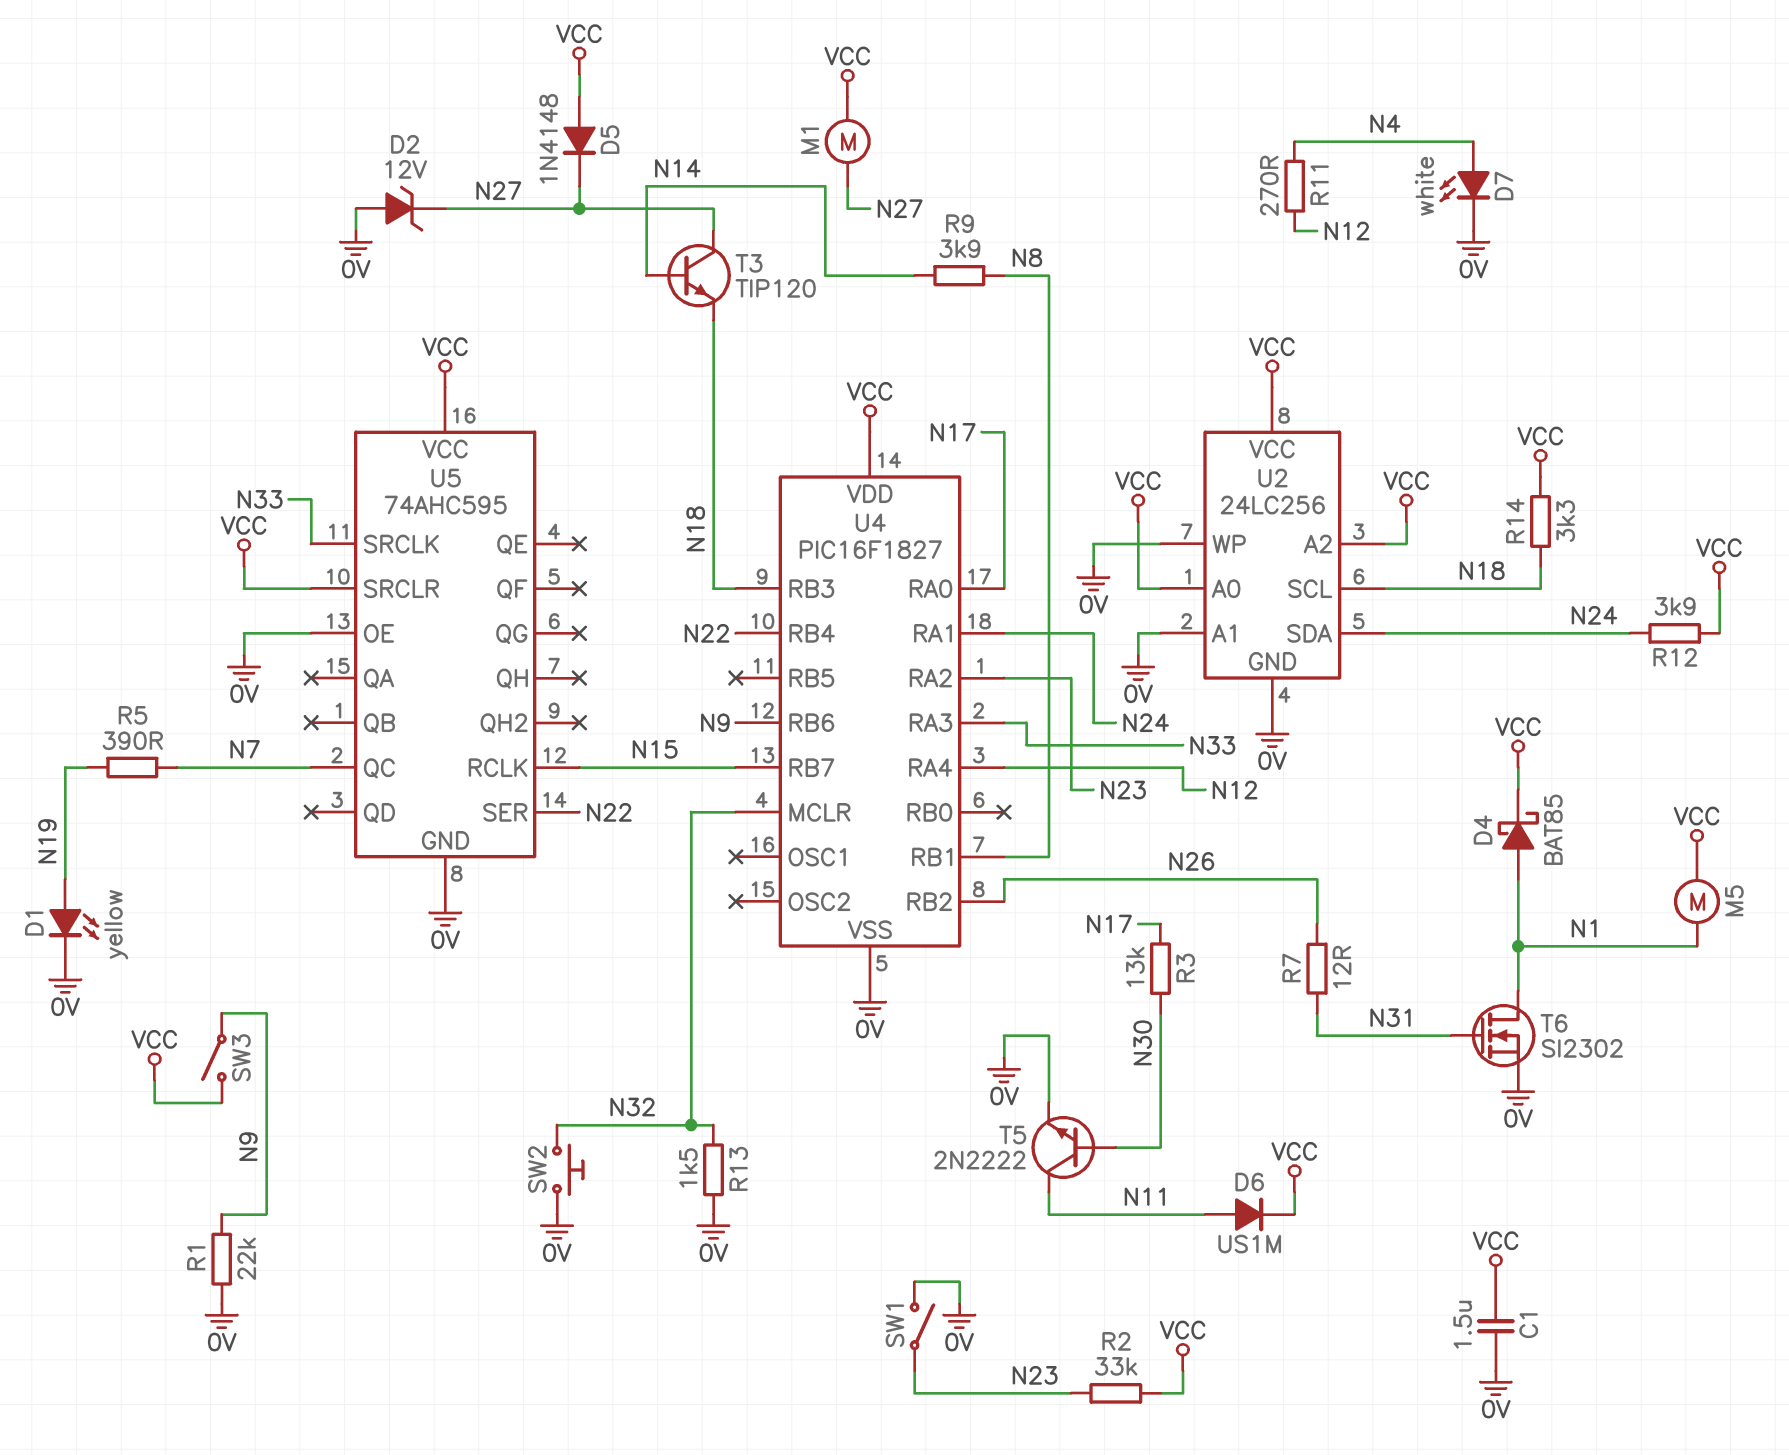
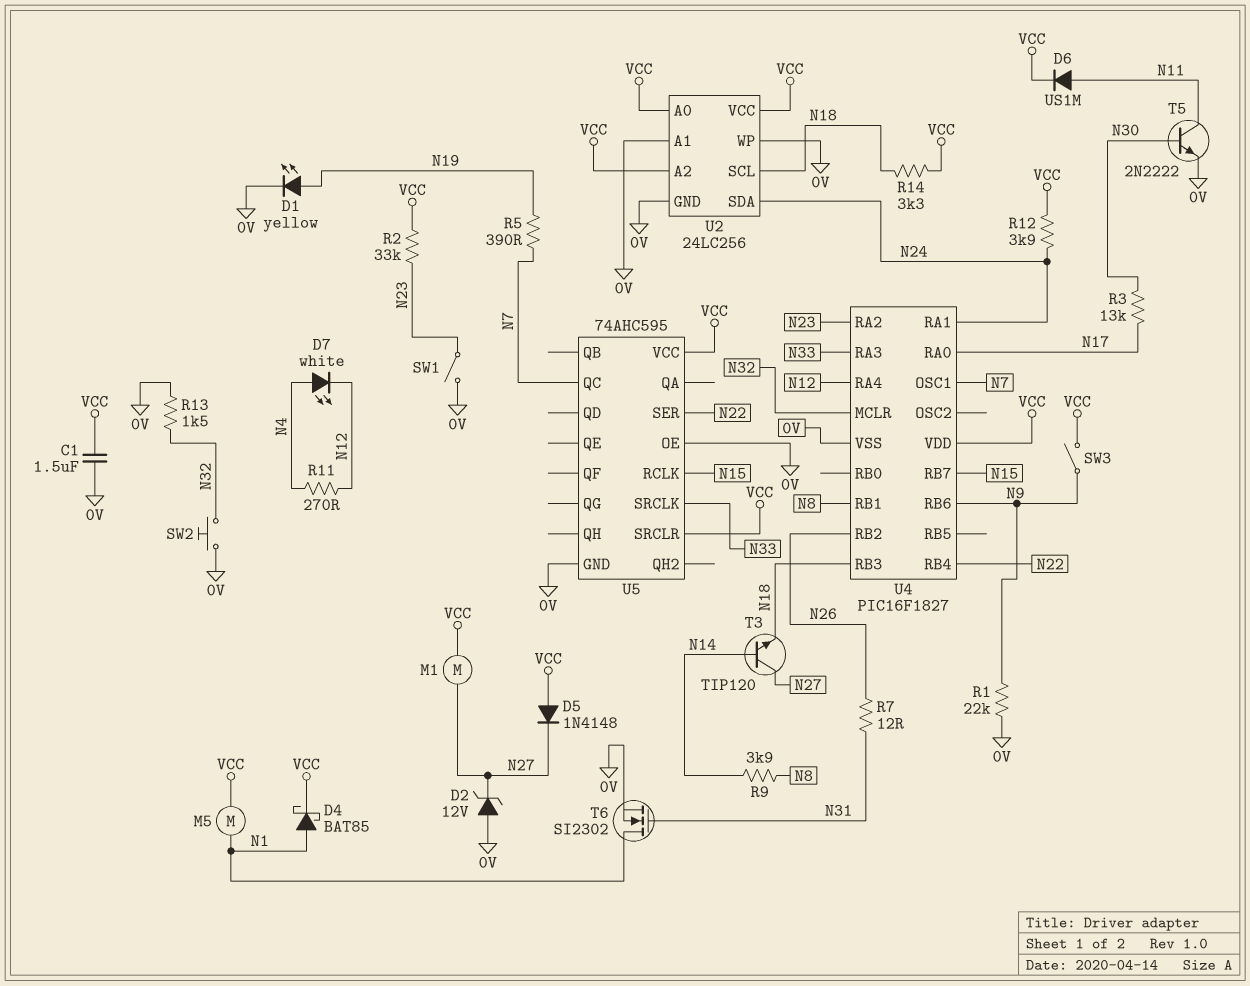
D7: LED white (A N4, K 0V) -> LED white (A N4, K N12)
U4 pin OSC1: none -> N7

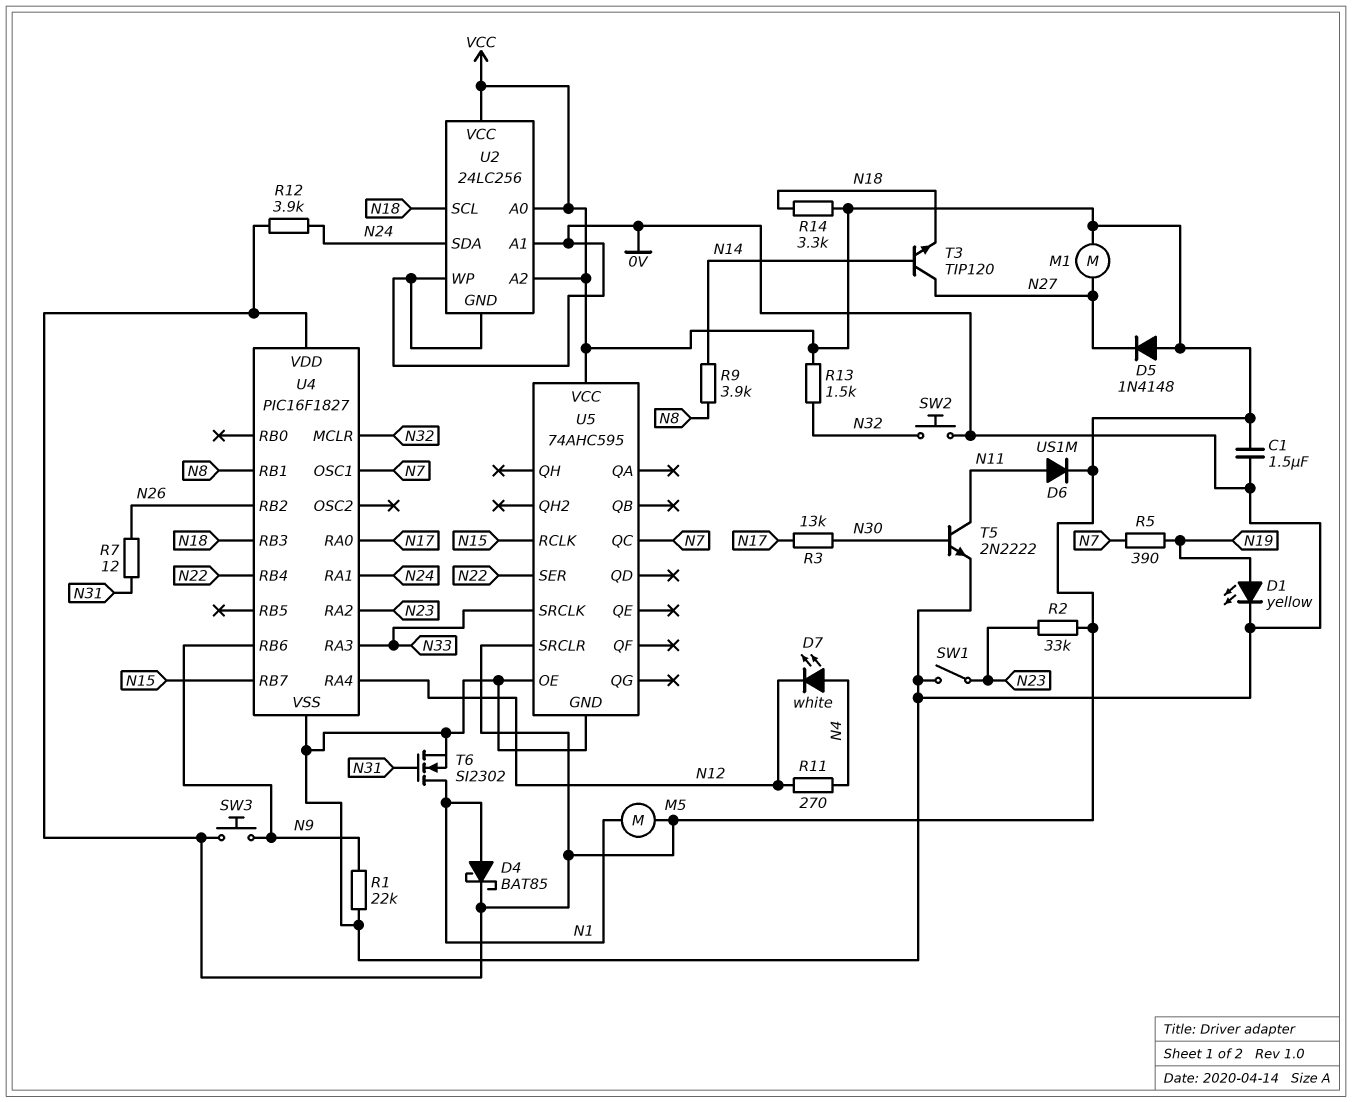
D2: zener 12V (A 0V, K N27) -> none
R13: 1.5k (0V, N32) -> 1.5k (N32, VCC)
SW3: switch (N9, VCC) -> button (N9, VCC)

